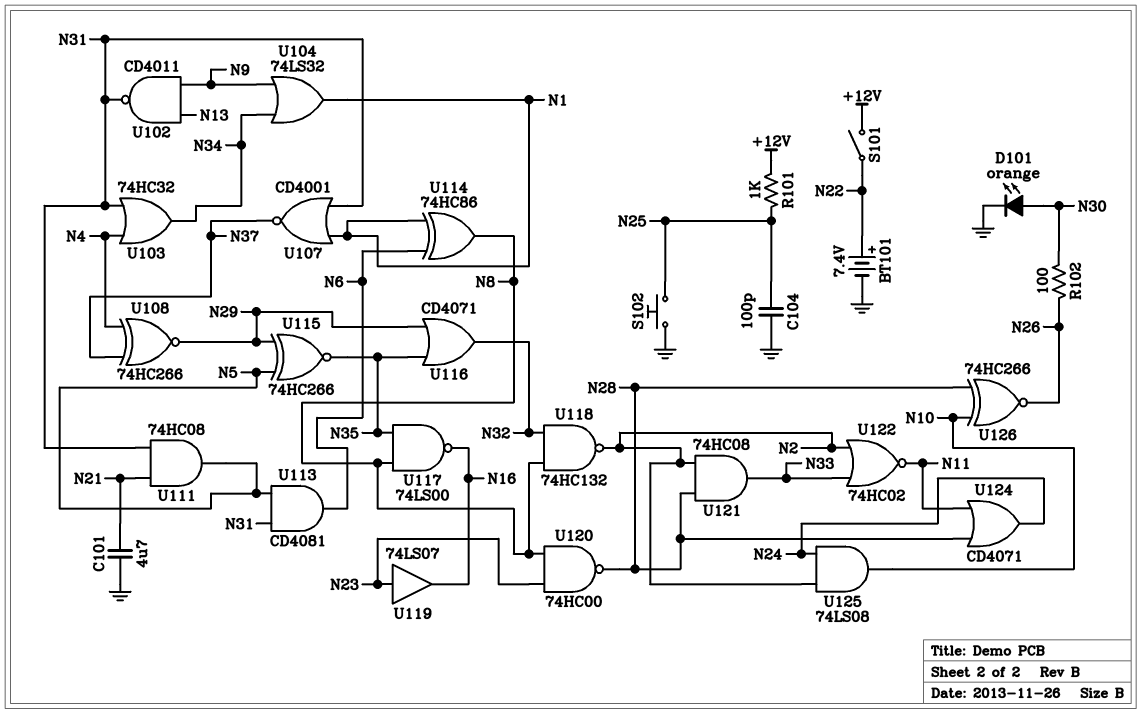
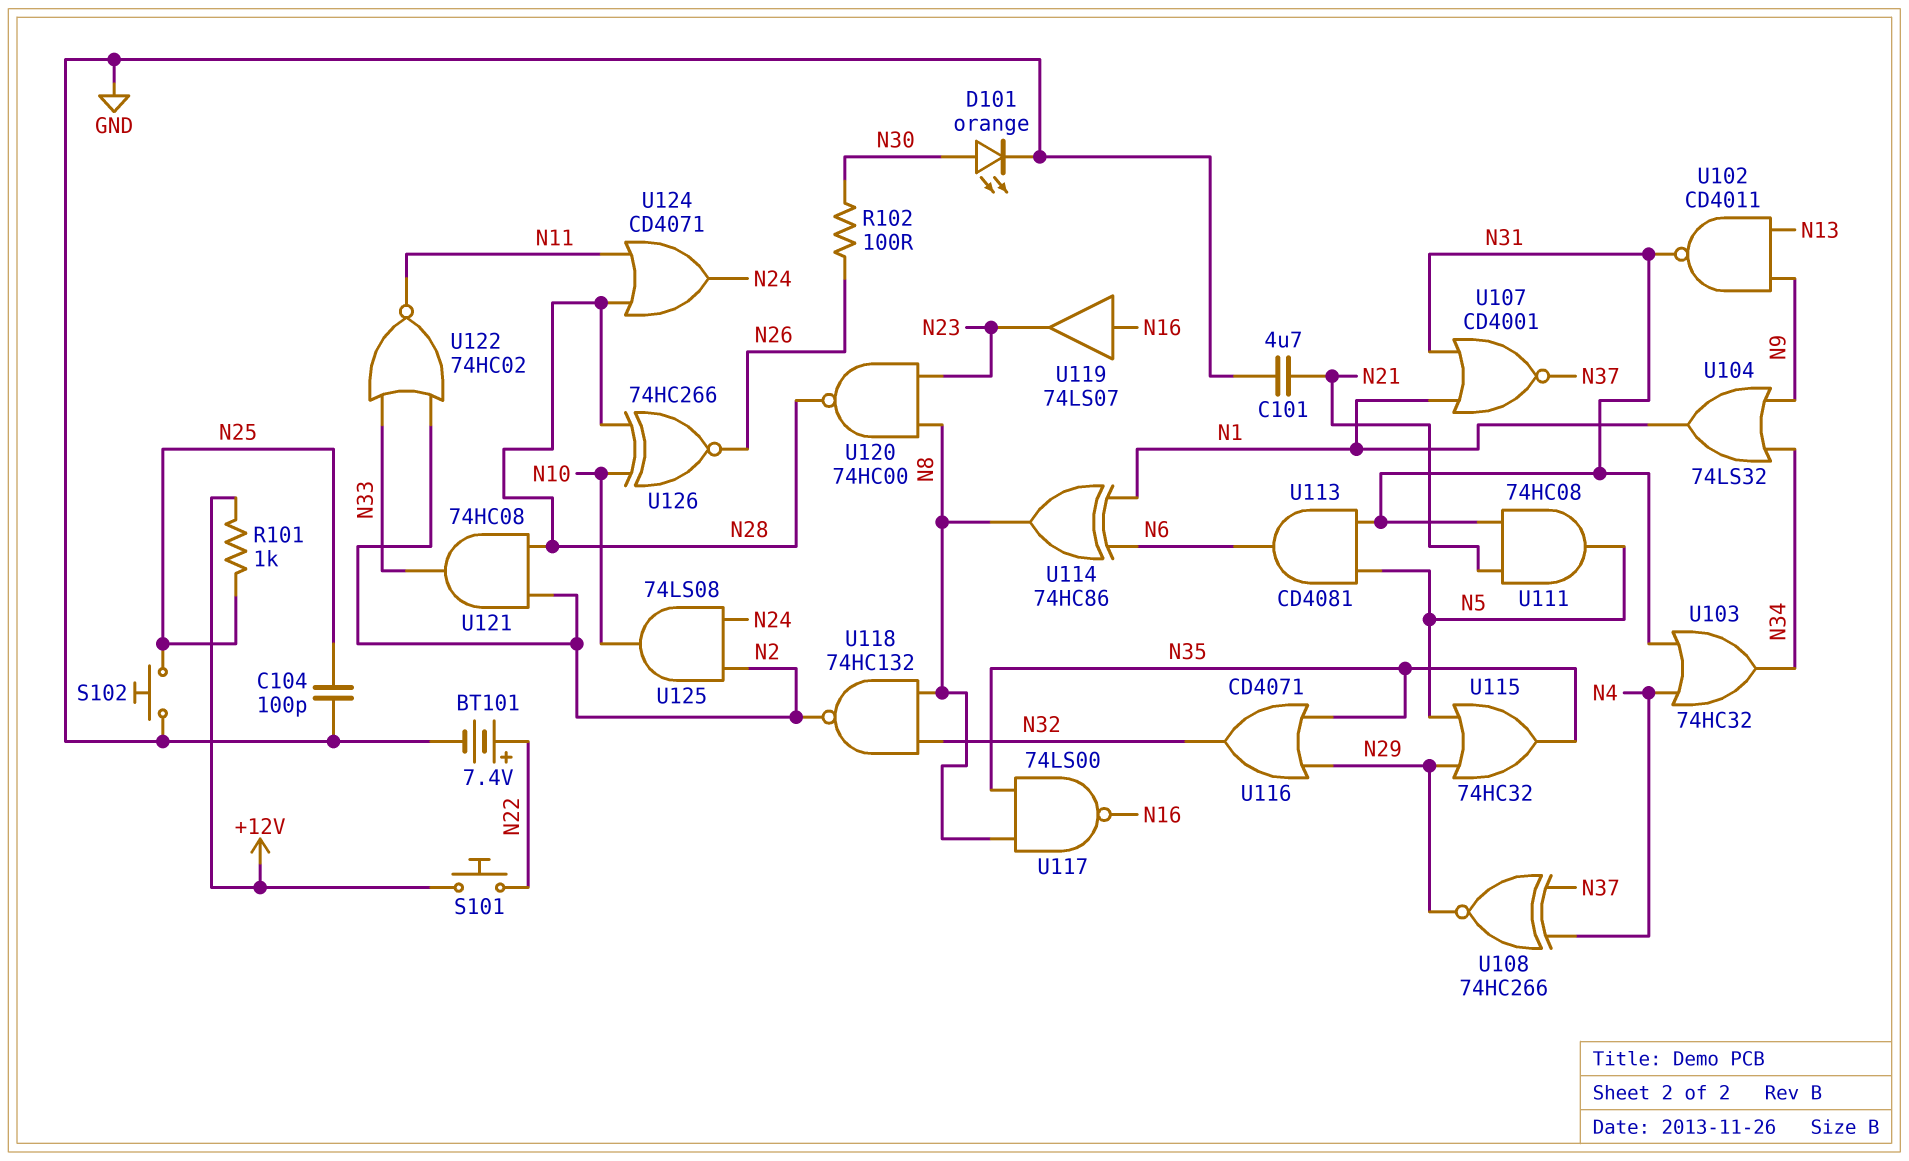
S101: switch (+12V, N22) -> button (+12V, N22)
U115: XNOR 74HC266 (in N5, in N29, out N35) -> OR 74HC32 (in N5, in N29, out N35)
U119: buffer 74LS07 (in N23, out N16) -> buffer 74LS07 (in N16, out N23)

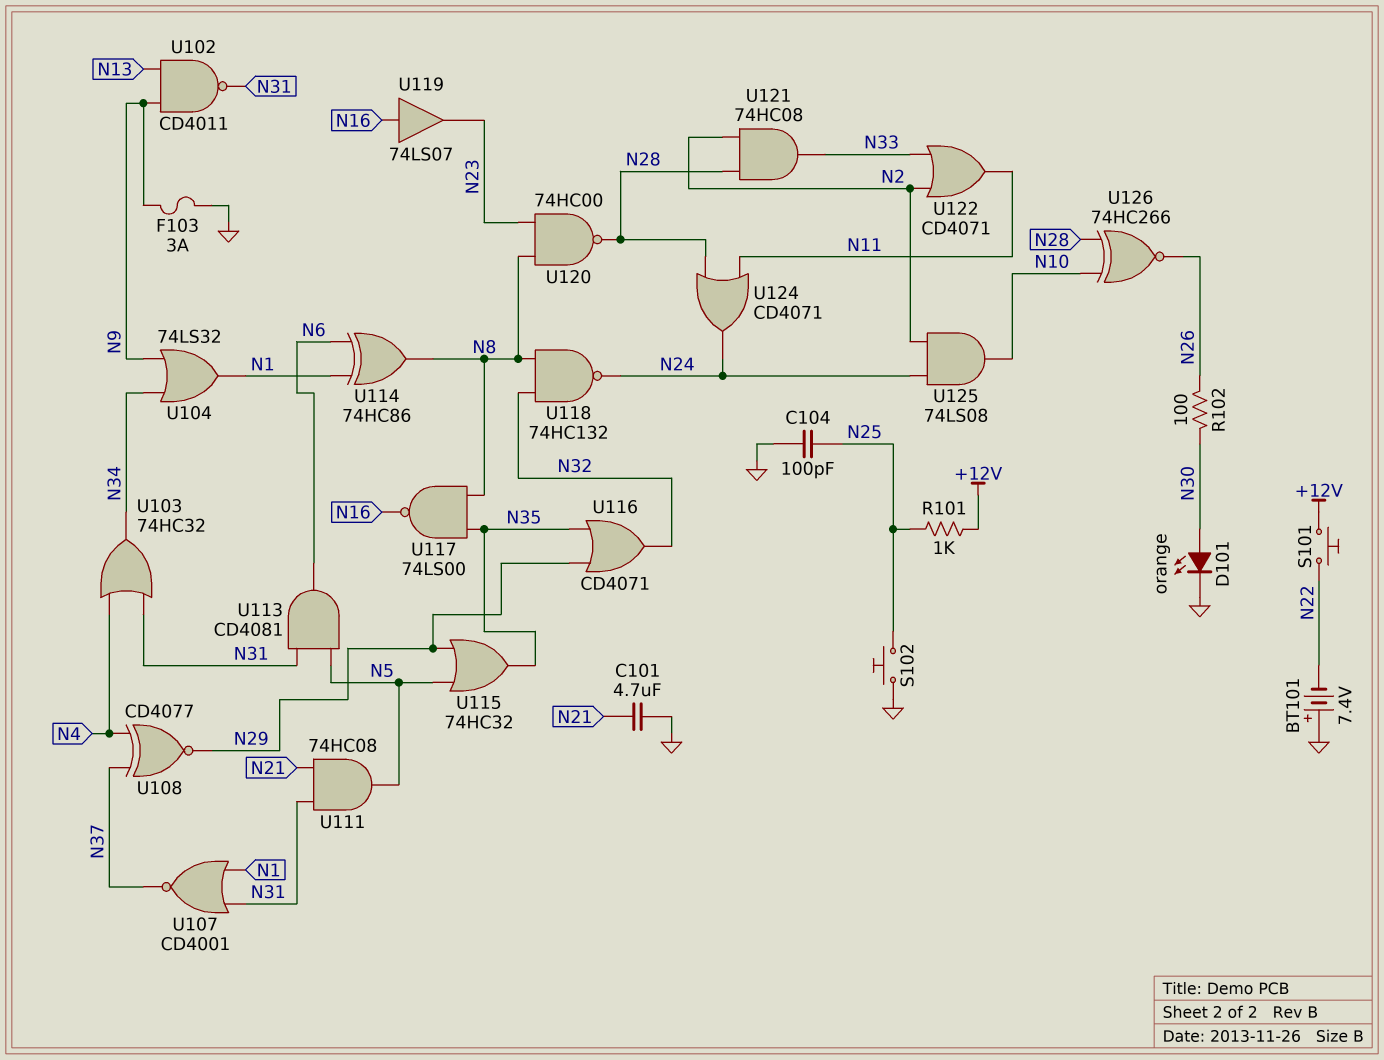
BT101: 7.4V (plus N22, minus GND) -> 7.4V (plus GND, minus N22)
F103: none -> 3A (GND, N9)
U108: XNOR 74HC266 (in N4, in N37, out N29) -> XNOR CD4077 (in N4, in N37, out N29)
U118: NAND 74HC132 (in N8, in N32, out N2) -> NAND 74HC132 (in N8, in N32, out N24)
U122: NOR 74HC02 (in N2, in N33, out N11) -> OR CD4071 (in N2, in N33, out N11)

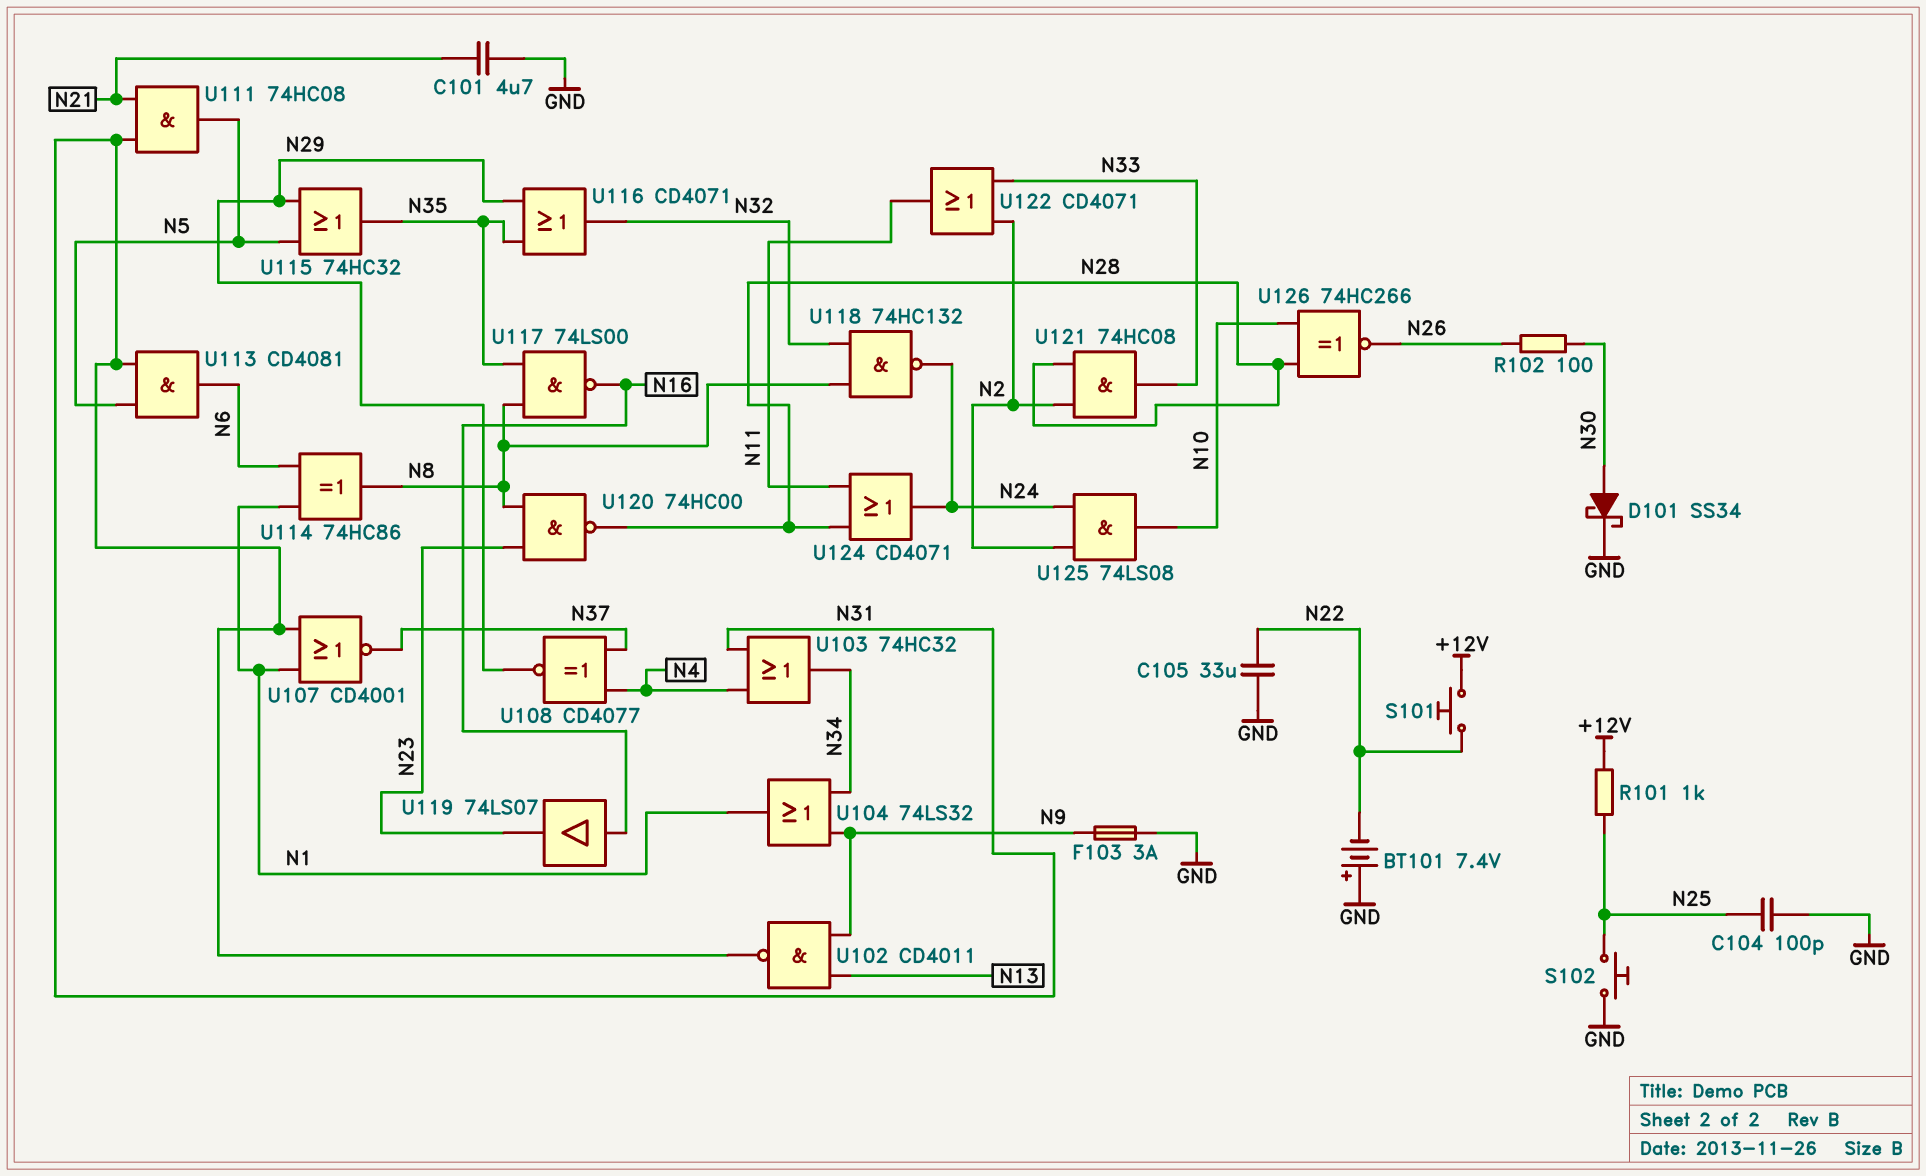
C105: none -> 33uF (GND, N22)
D101: LED orange (A N30, K GND) -> schottky SS34 (A N30, K GND)

